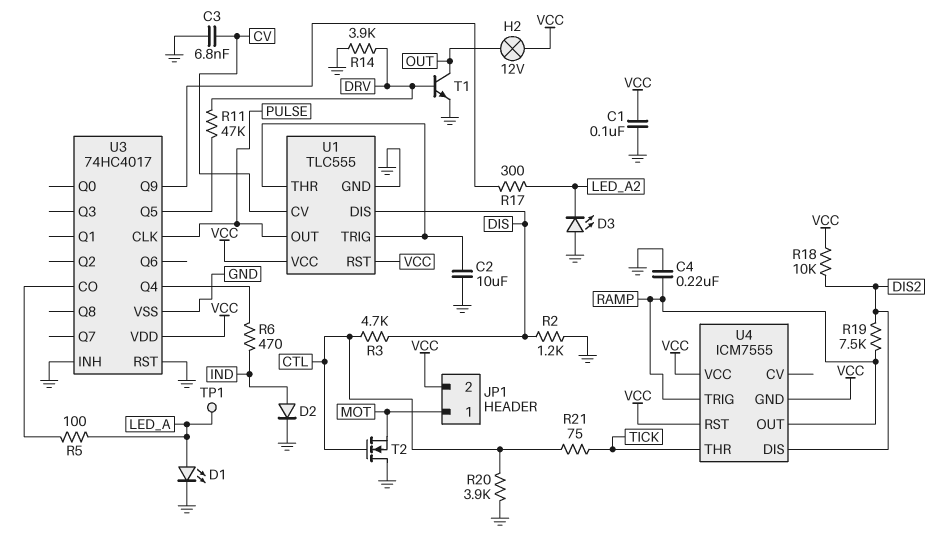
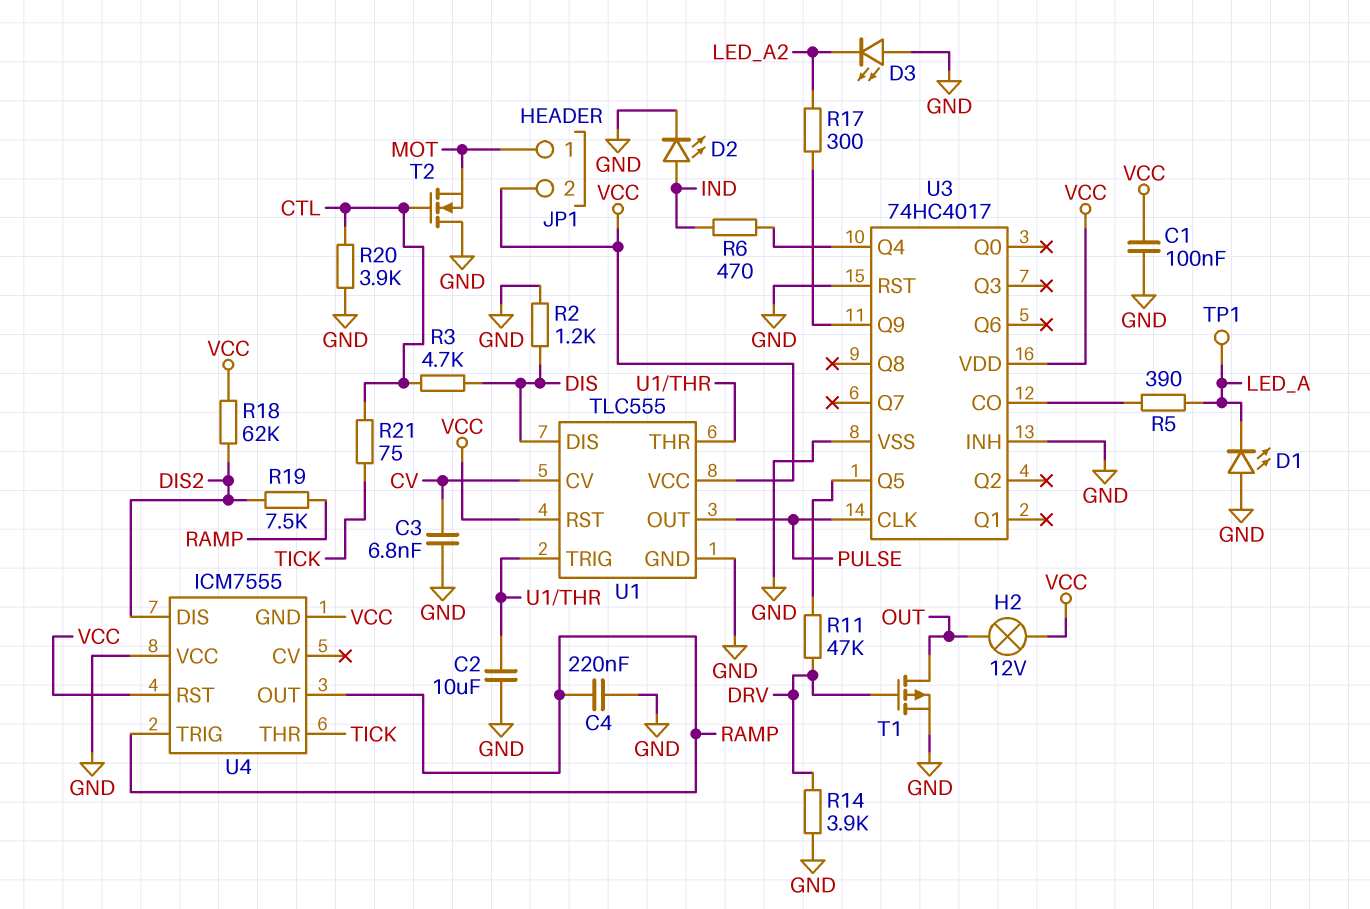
D1: LED (A LED_A, K GND) -> LED (A GND, K LED_A)
D2: diode (A IND, K GND) -> LED (A IND, K GND)
R5: 100 (LED_A, U3/CO) -> 390 (LED_A, U3/CO)
R18: 10k (DIS2, VCC) -> 62k (DIS2, VCC)
T1: NPN (B DRV, C OUT, E GND) -> PMOS (G DRV, D OUT, S GND)
U4 pin VCC: VCC -> GND

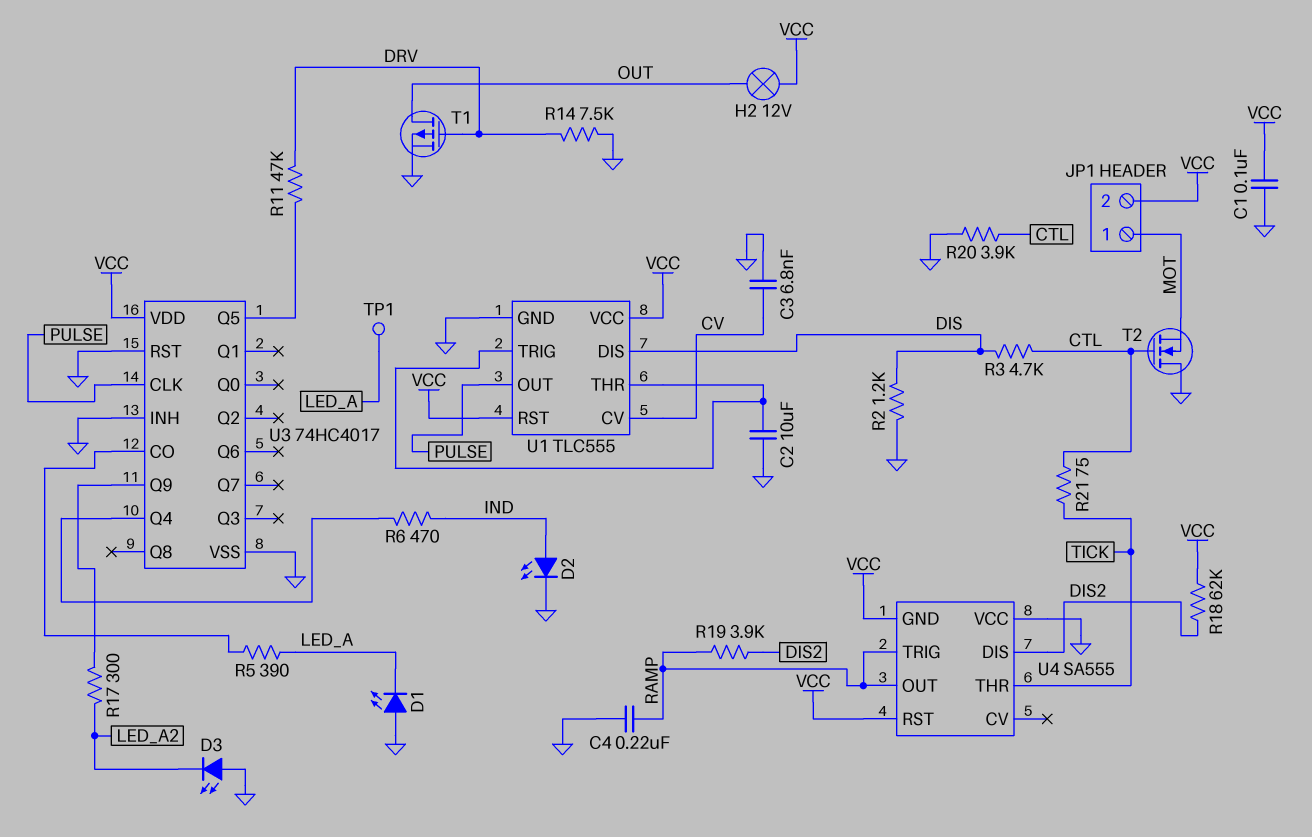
R14: 3.9k (DRV, GND) -> 7.5k (DRV, GND)
R19: 7.5k (DIS2, RAMP) -> 3.9k (DIS2, RAMP)
U4: ICM7555 -> SA555

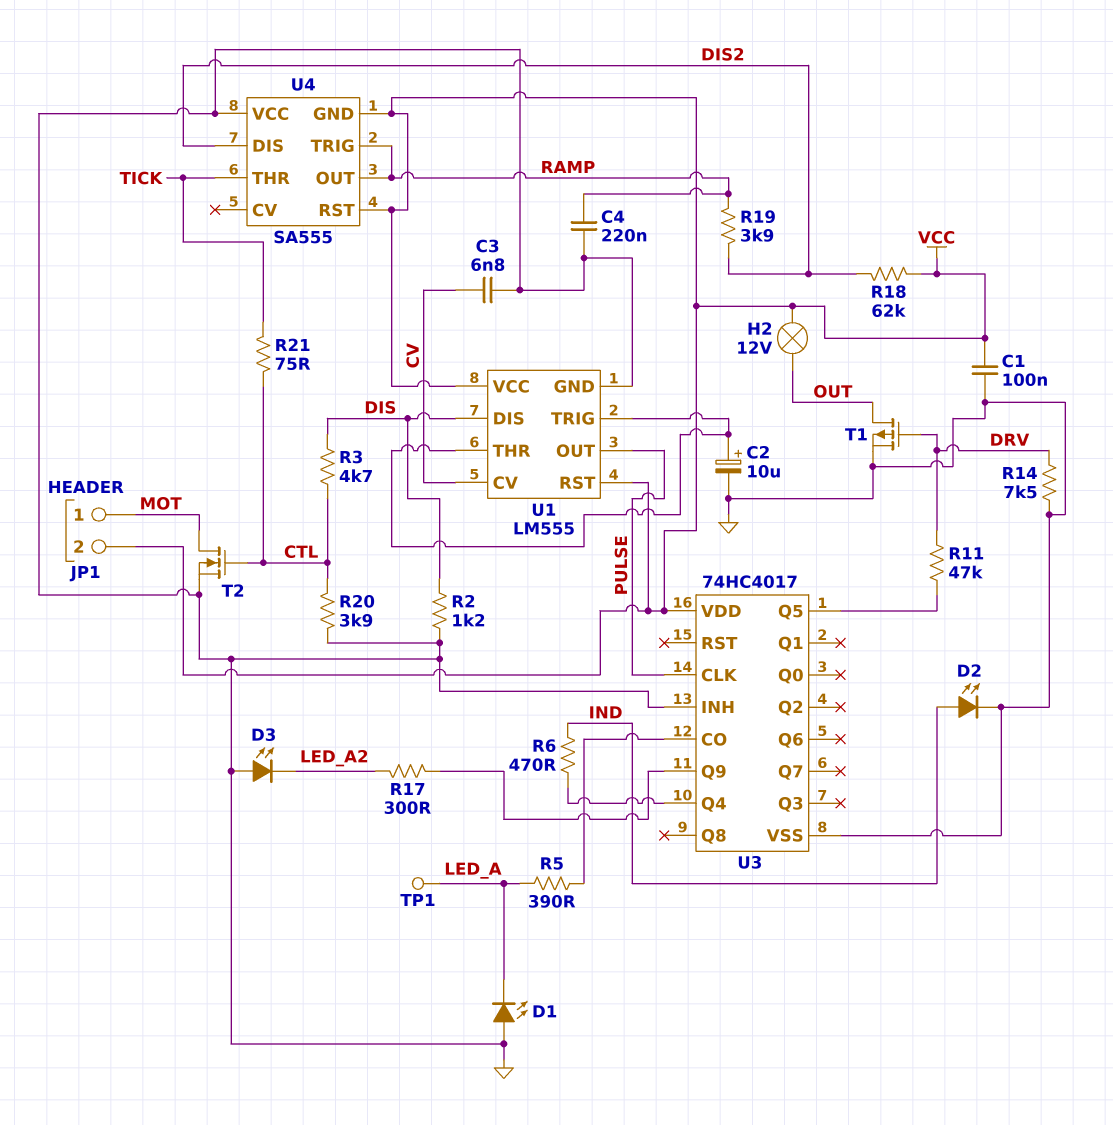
C2: 10uF (GND, U1/THR) -> 10uF (plus U1/THR, minus GND)
T2: NMOS (G CTL, D GND, S MOT) -> NMOS (G CTL, D MOT, S GND)
U1: TLC555 -> LM555
U3 pin RST: GND -> none

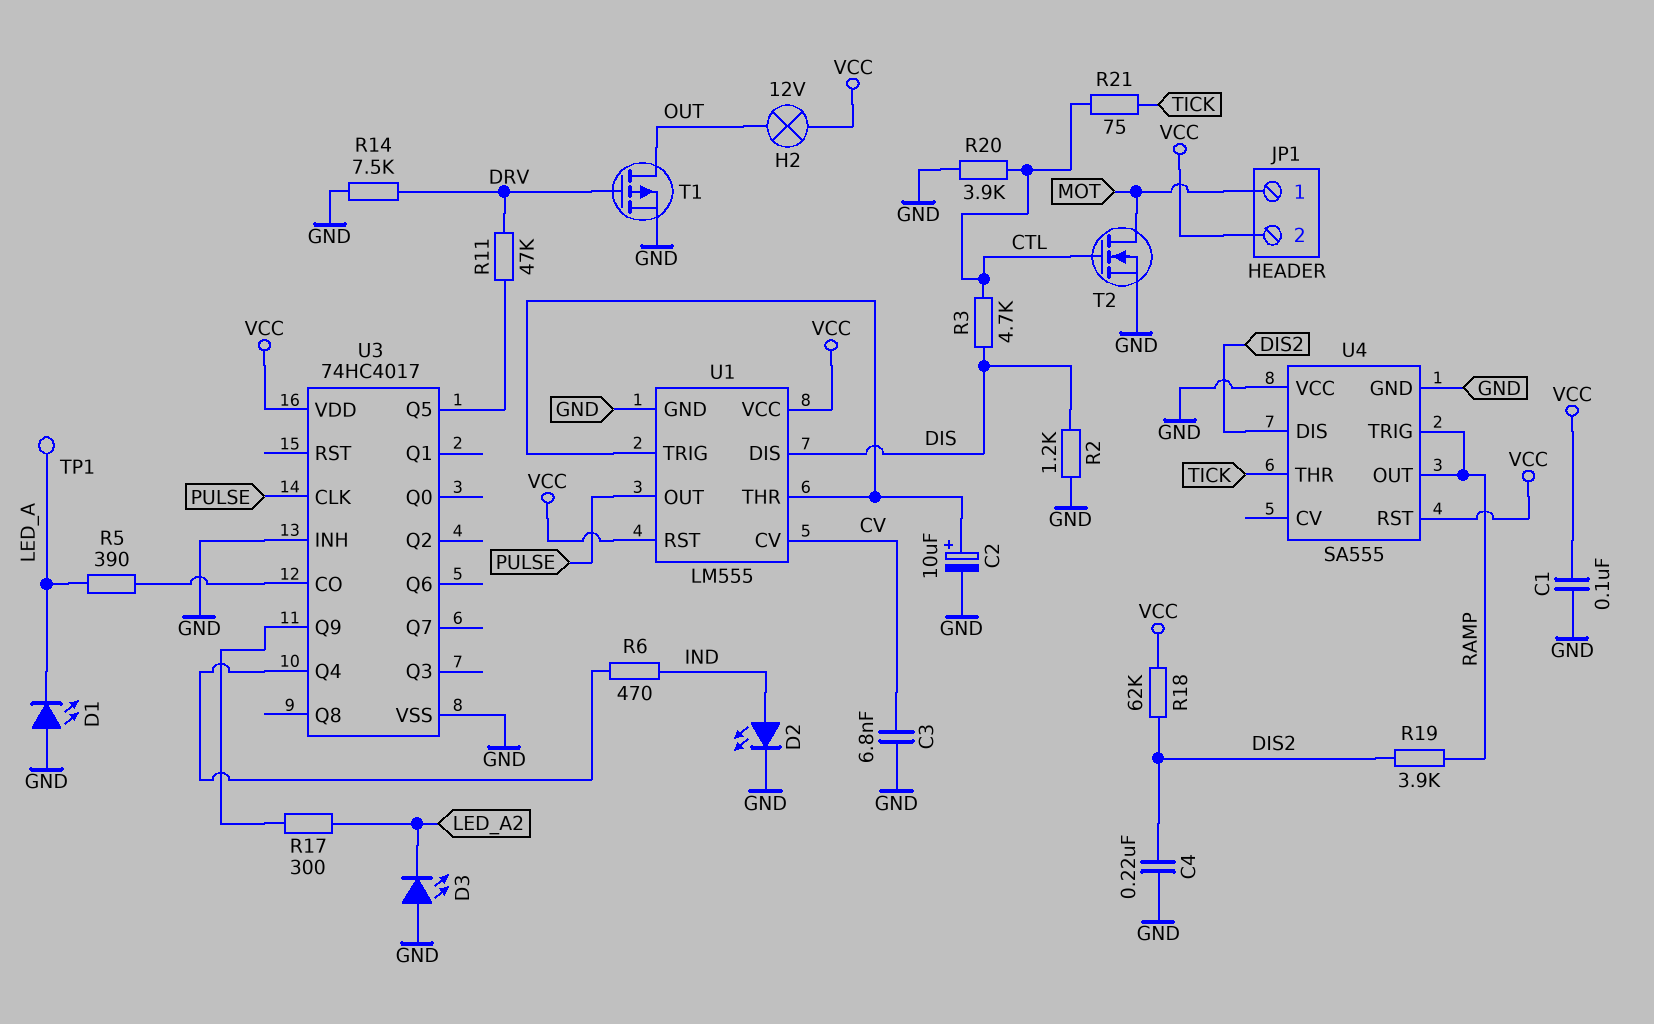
C4: 220nF (GND, RAMP) -> 220nF (DIS2, GND)
U4 pin GND: VCC -> GND

